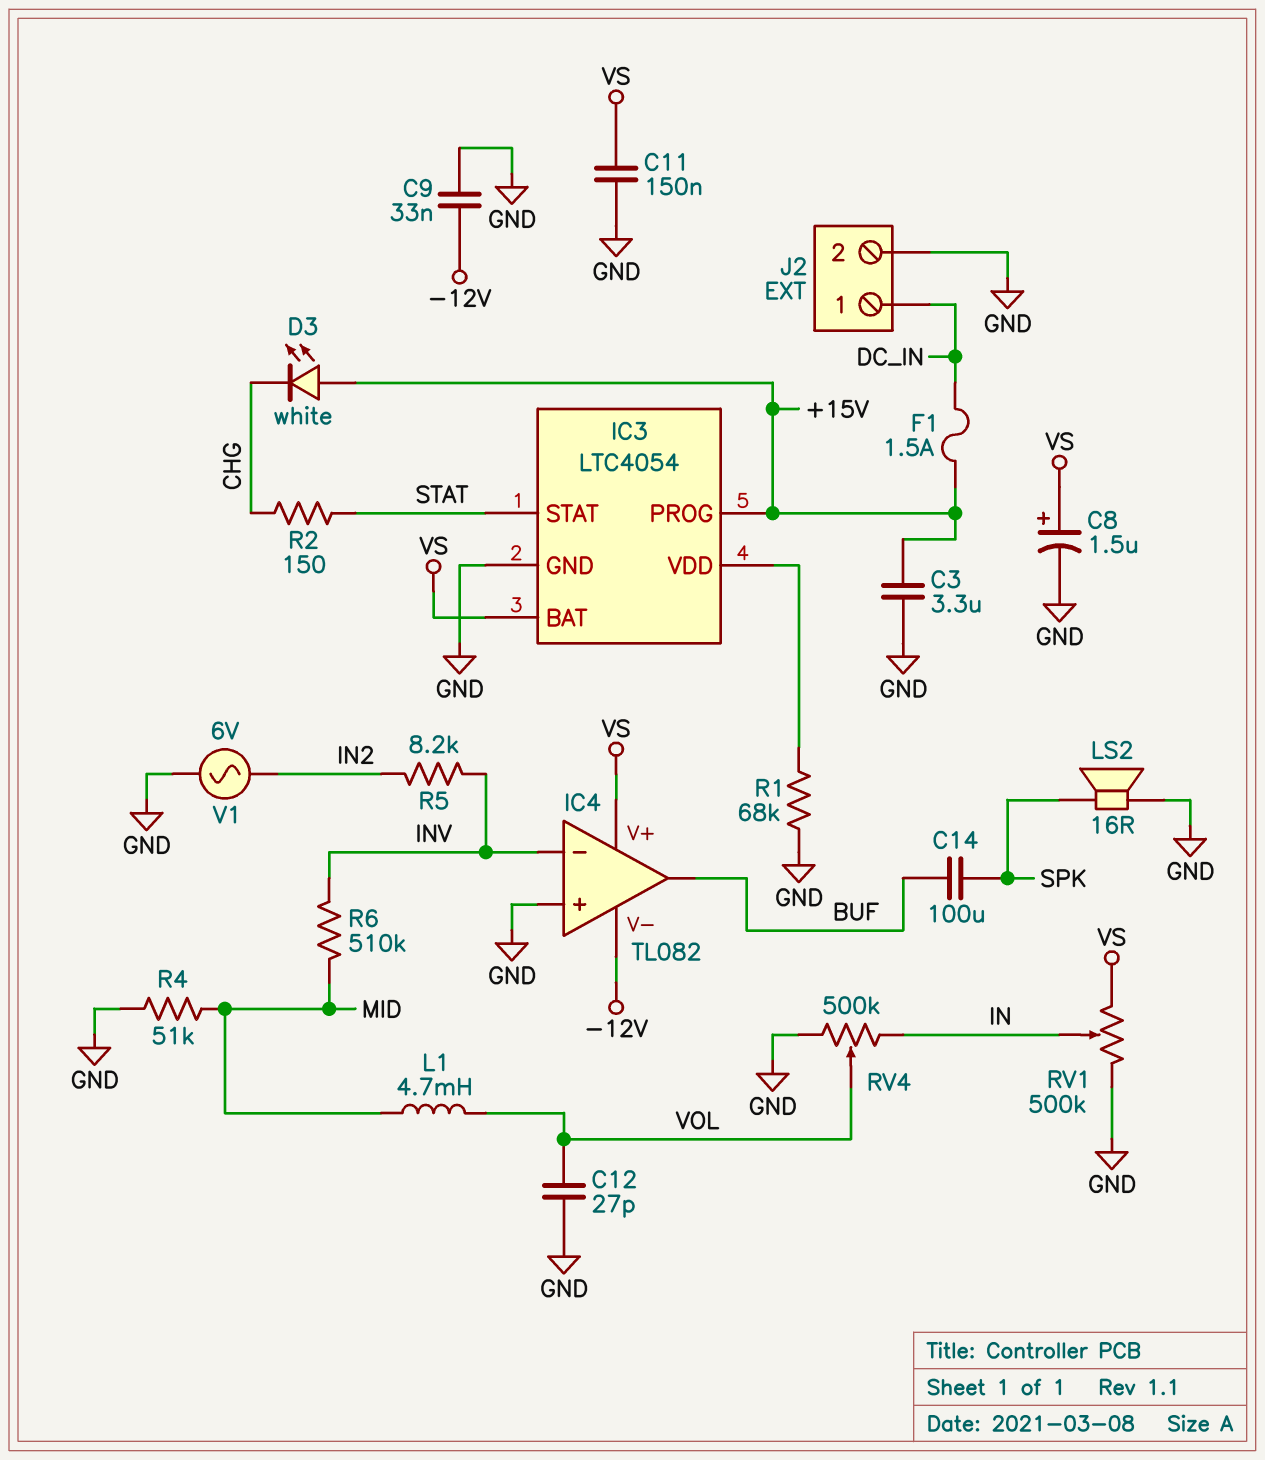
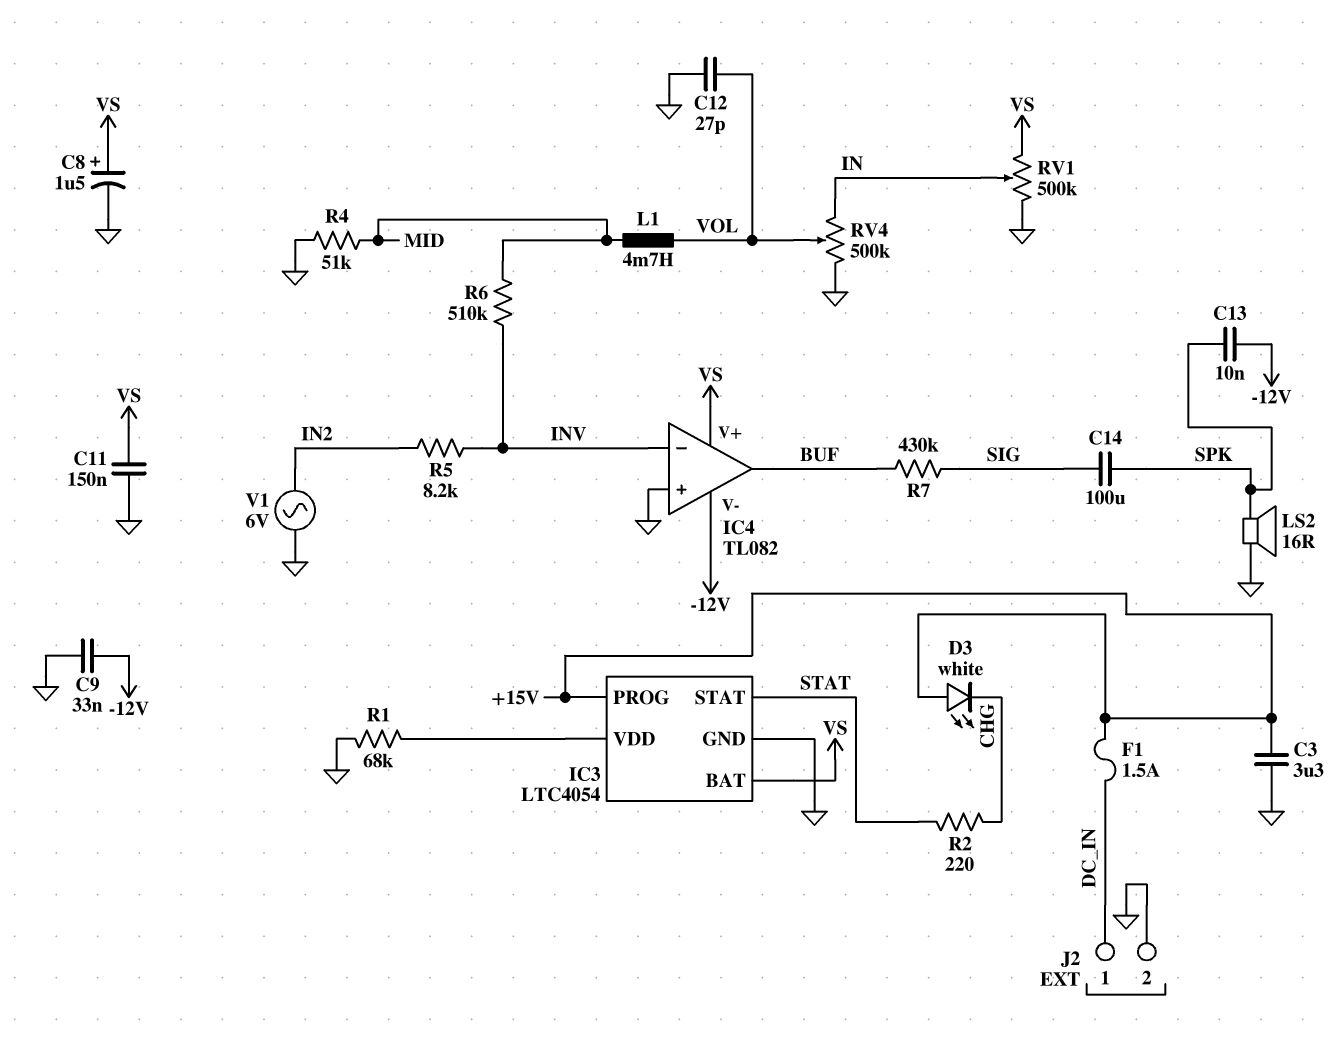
C13: none -> 10nF (-12V, SPK)
C14: 100uF (BUF, SPK) -> 100uF (SIG, SPK)
R2: 150 (CHG, STAT) -> 220 (CHG, STAT)
R7: none -> 430k (BUF, SIG)

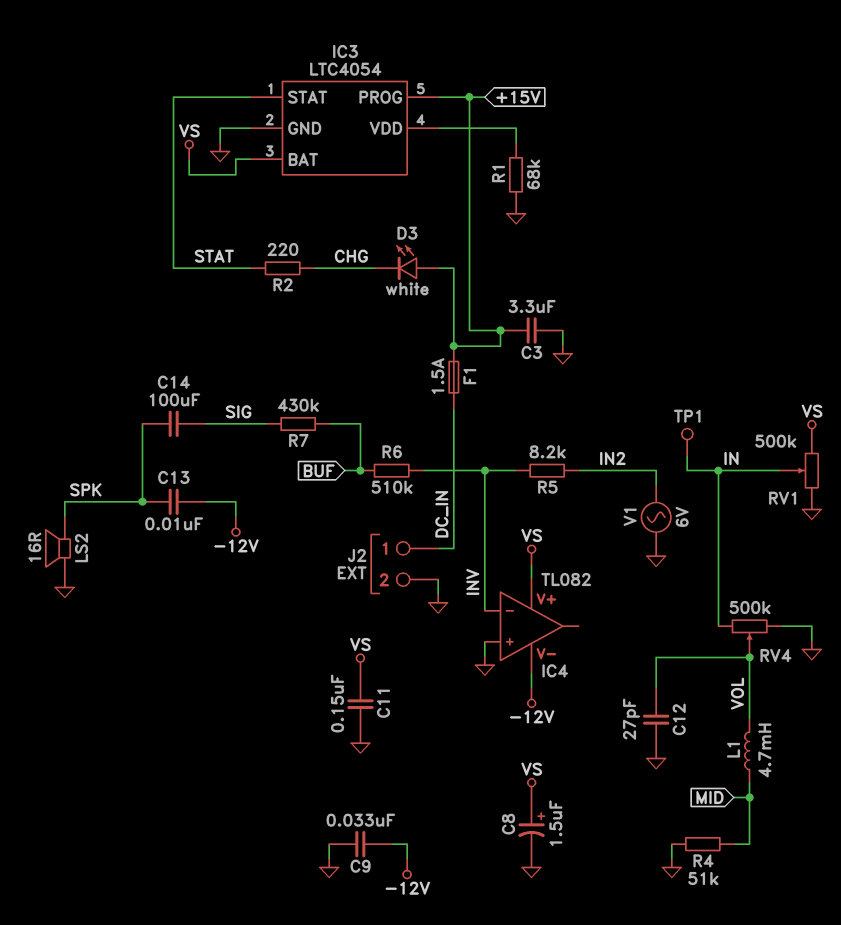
IC4 pin out: BUF -> none
R6: 510k (INV, MID) -> 510k (BUF, INV)
TP1: none -> test point (IN)

